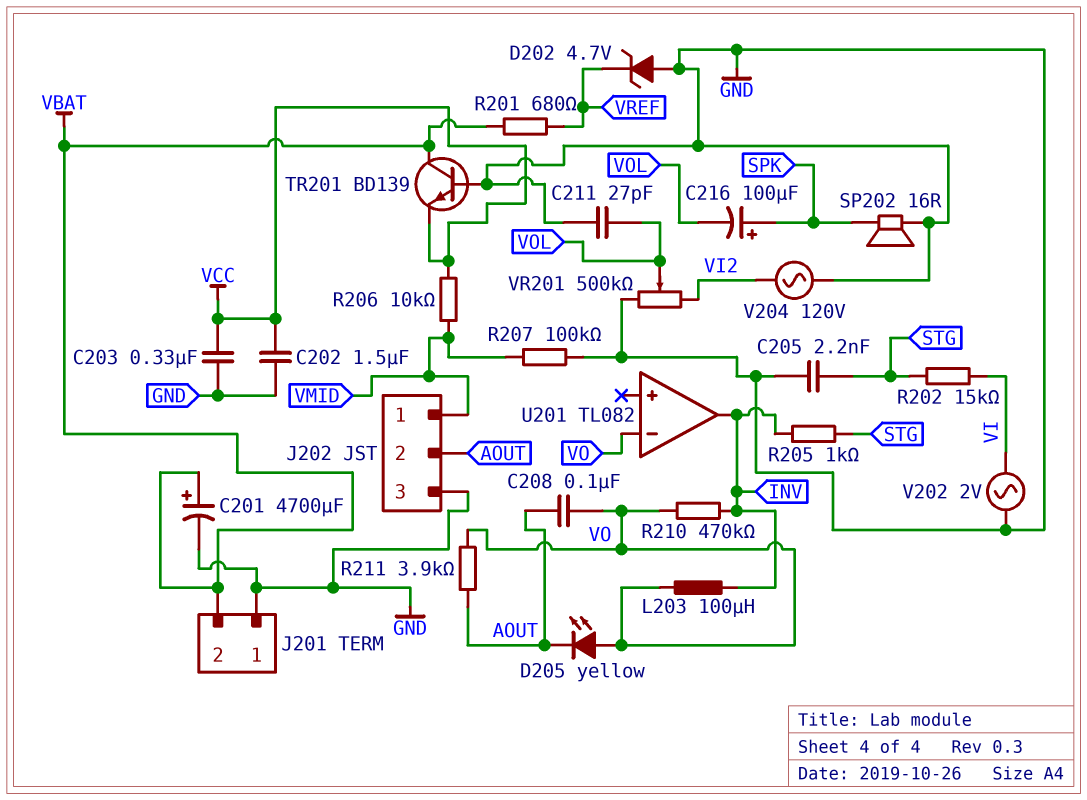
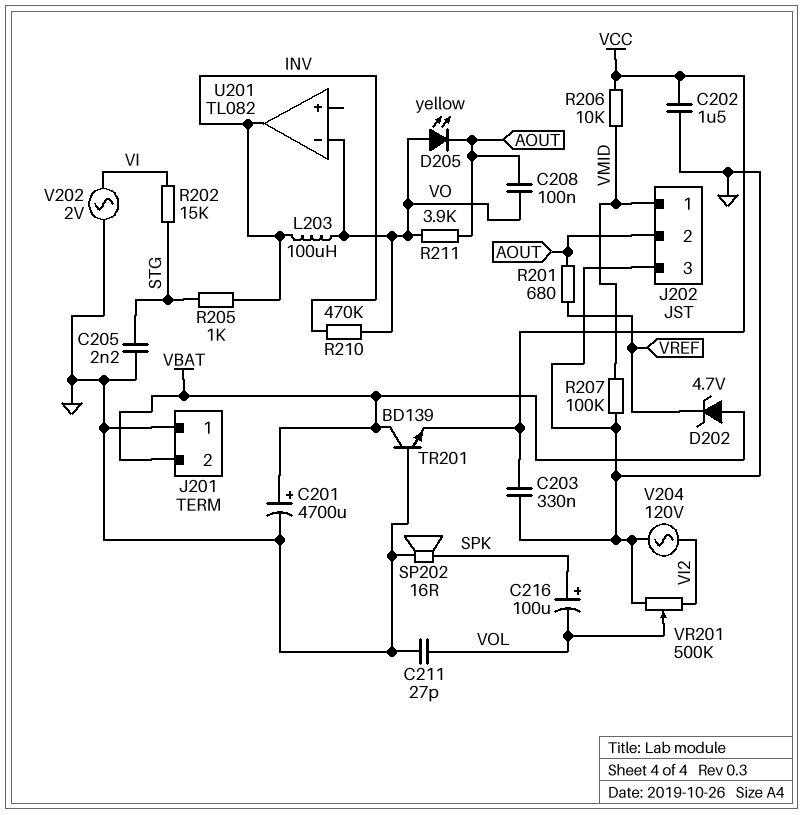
D202: zener 4.7V (A GND, K VREF) -> zener 4.7V (A VBAT, K VREF)
R201: 680 (VBAT, VREF) -> 680 (AOUT, VREF)

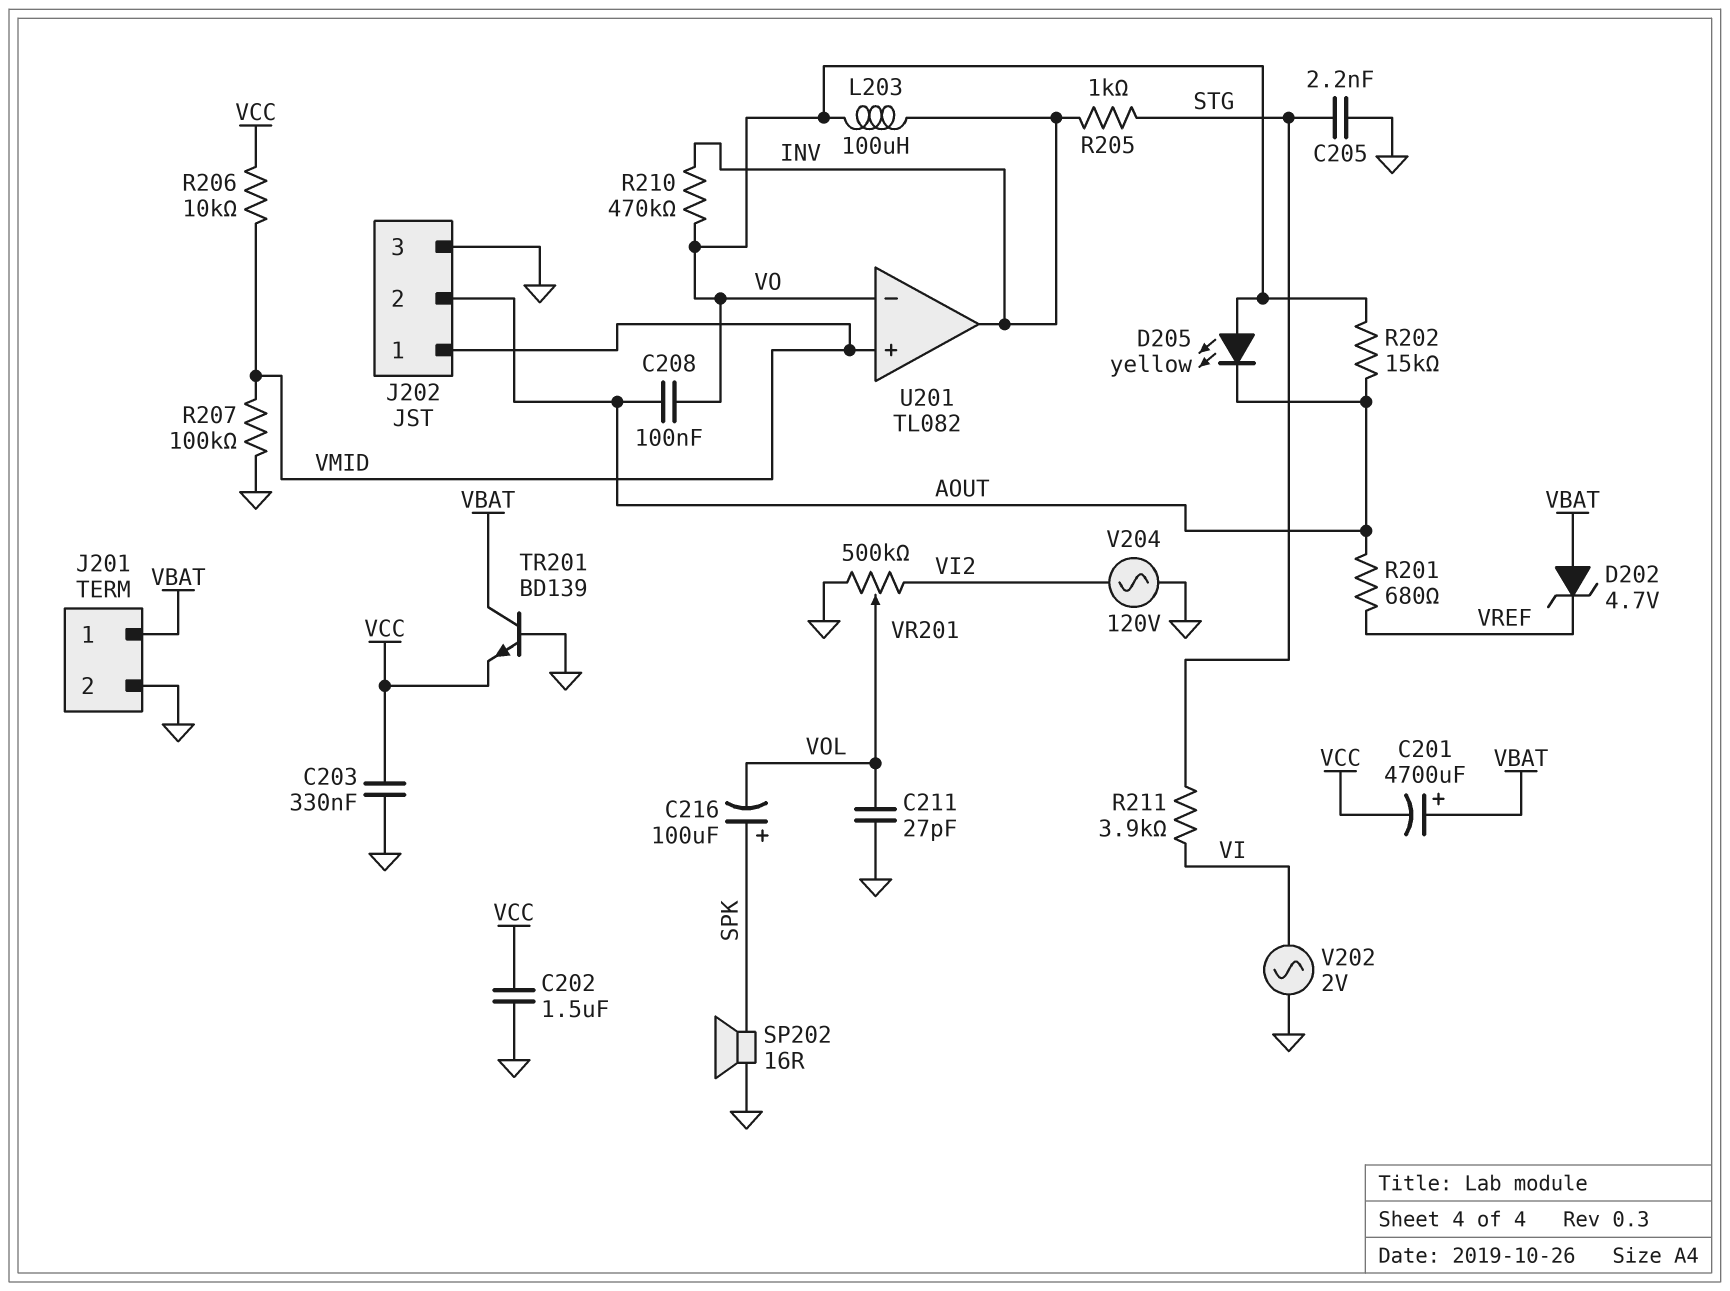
C201: 4700uF (plus VBAT, minus GND) -> 4700uF (plus VBAT, minus VCC)
J201 pin 1: GND -> VBAT
J201 pin 2: VBAT -> GND
R202: 15k (STG, VI) -> 15k (AOUT, VO)
R211: 3.9k (AOUT, VO) -> 3.9k (STG, VI)
U201 pin in+: none -> VMID

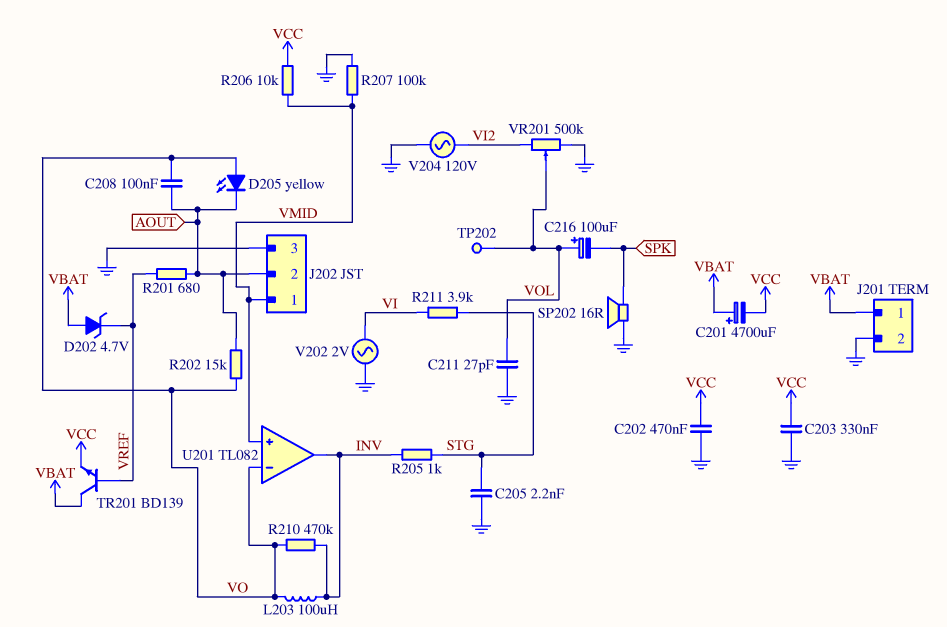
C202: 1.5uF (GND, VCC) -> 470nF (GND, VCC)
C216: 100uF (plus SPK, minus VOL) -> 100uF (plus VOL, minus SPK)
TP202: none -> test point (VOL)
TR201: NPN BD139 (B GND, C VBAT, E VCC) -> NPN BD139 (B VREF, C VBAT, E VCC)

